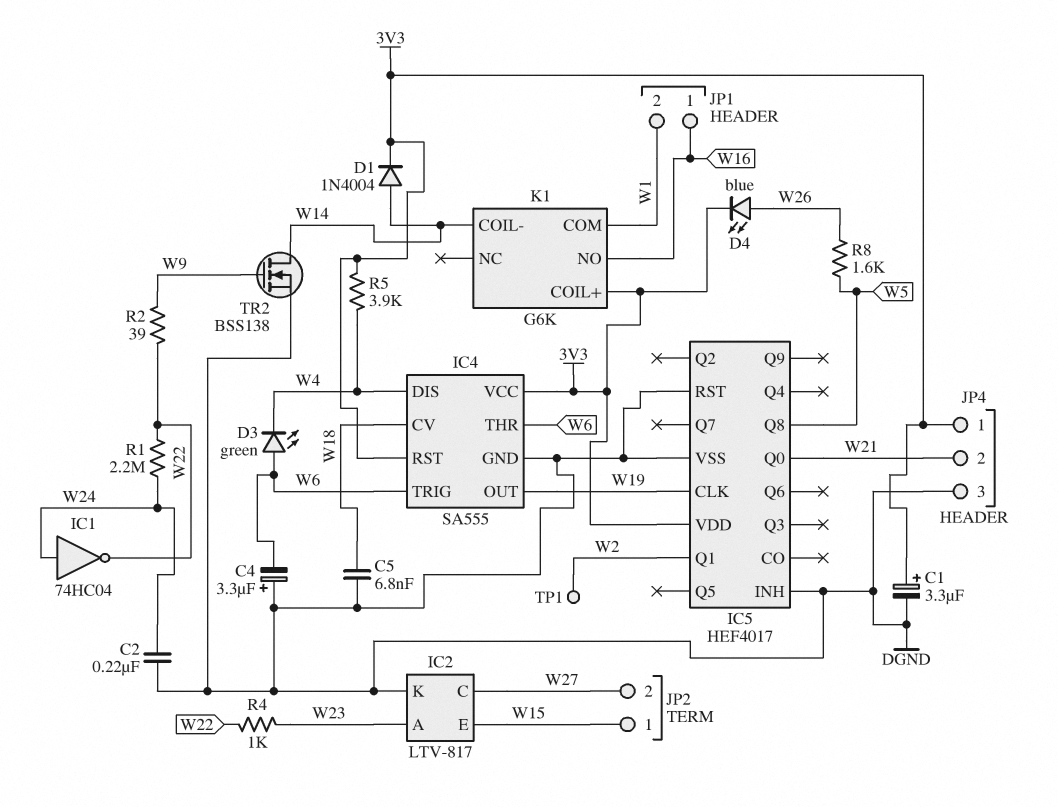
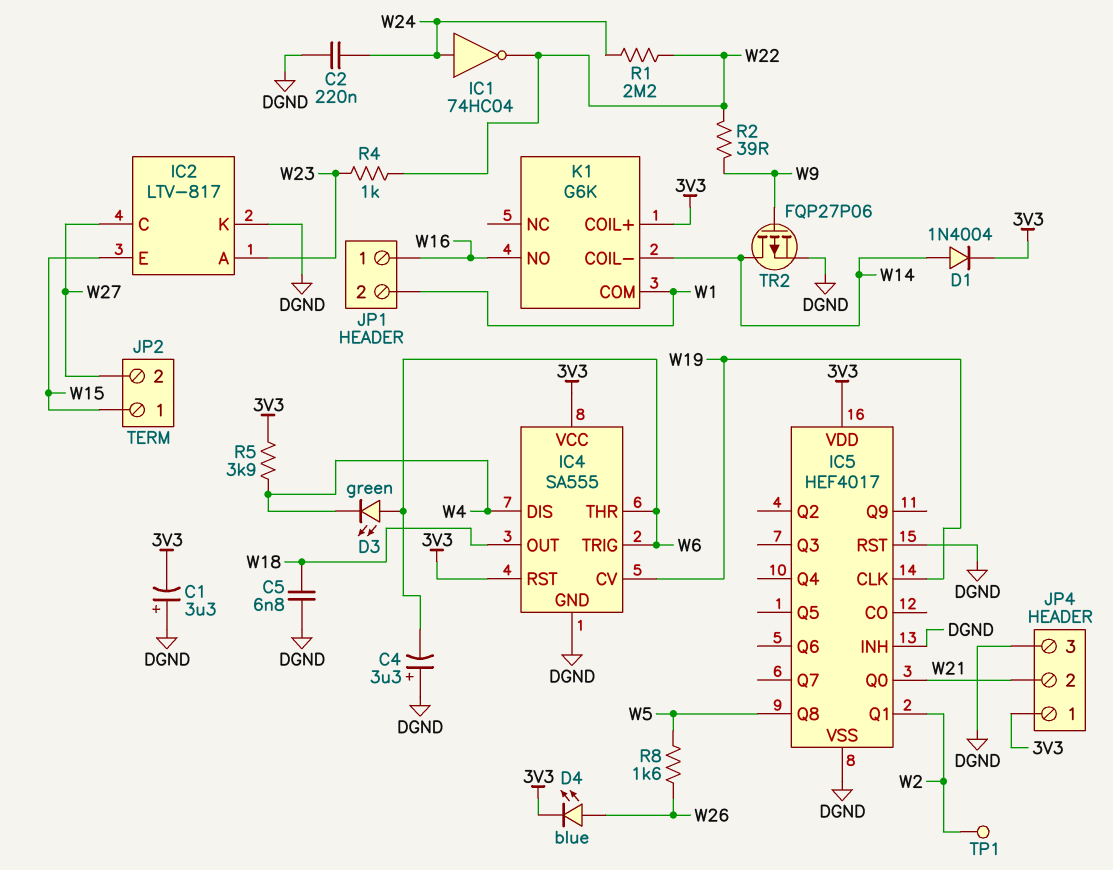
C1: 3.3uF (plus 3V3, minus DGND) -> 3.3uF (plus DGND, minus 3V3)
IC4 pin CV: W18 -> W19
IC4 pin OUT: W19 -> W18
TR2: NMOS BSS138 (G W9, D W14, S DGND) -> PMOS FQP27P06 (G W9, D W14, S DGND)

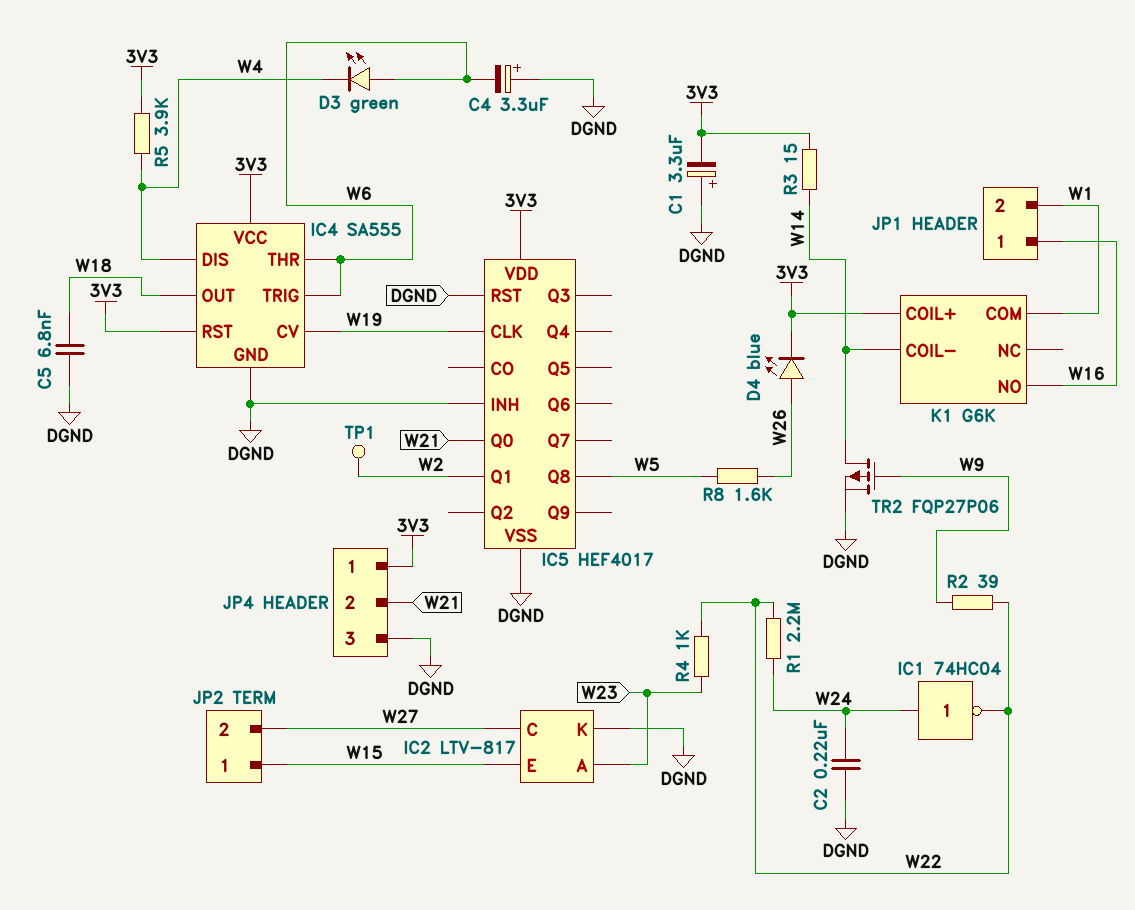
D1: diode 1N4004 (A W14, K 3V3) -> none
R3: none -> 15 (3V3, W14)

